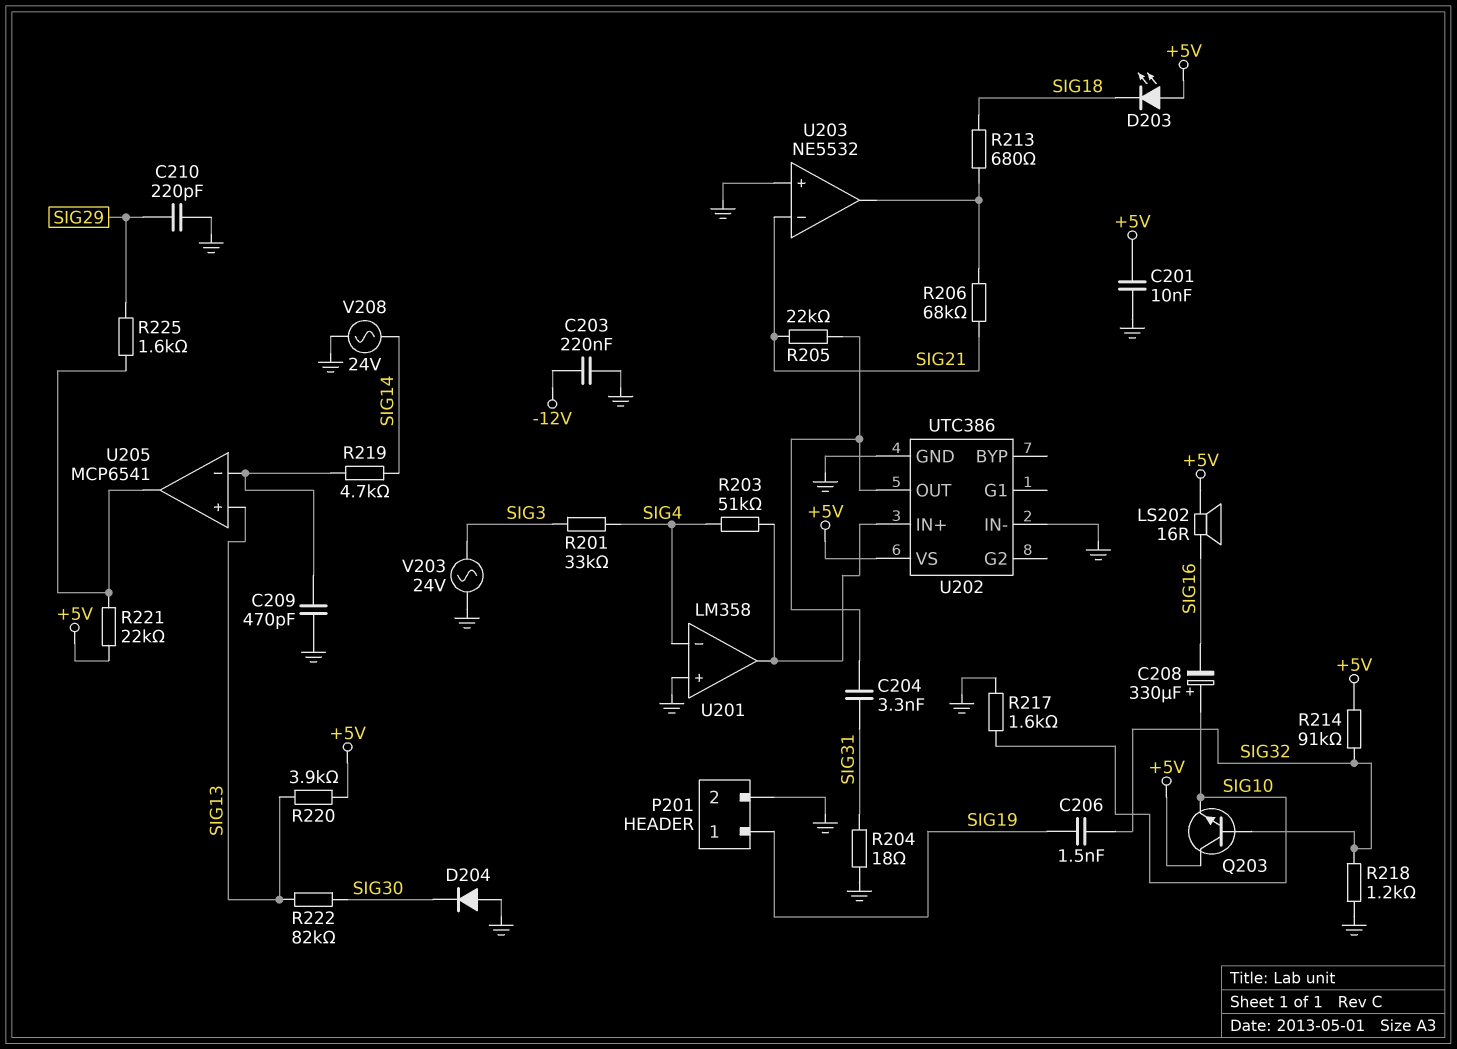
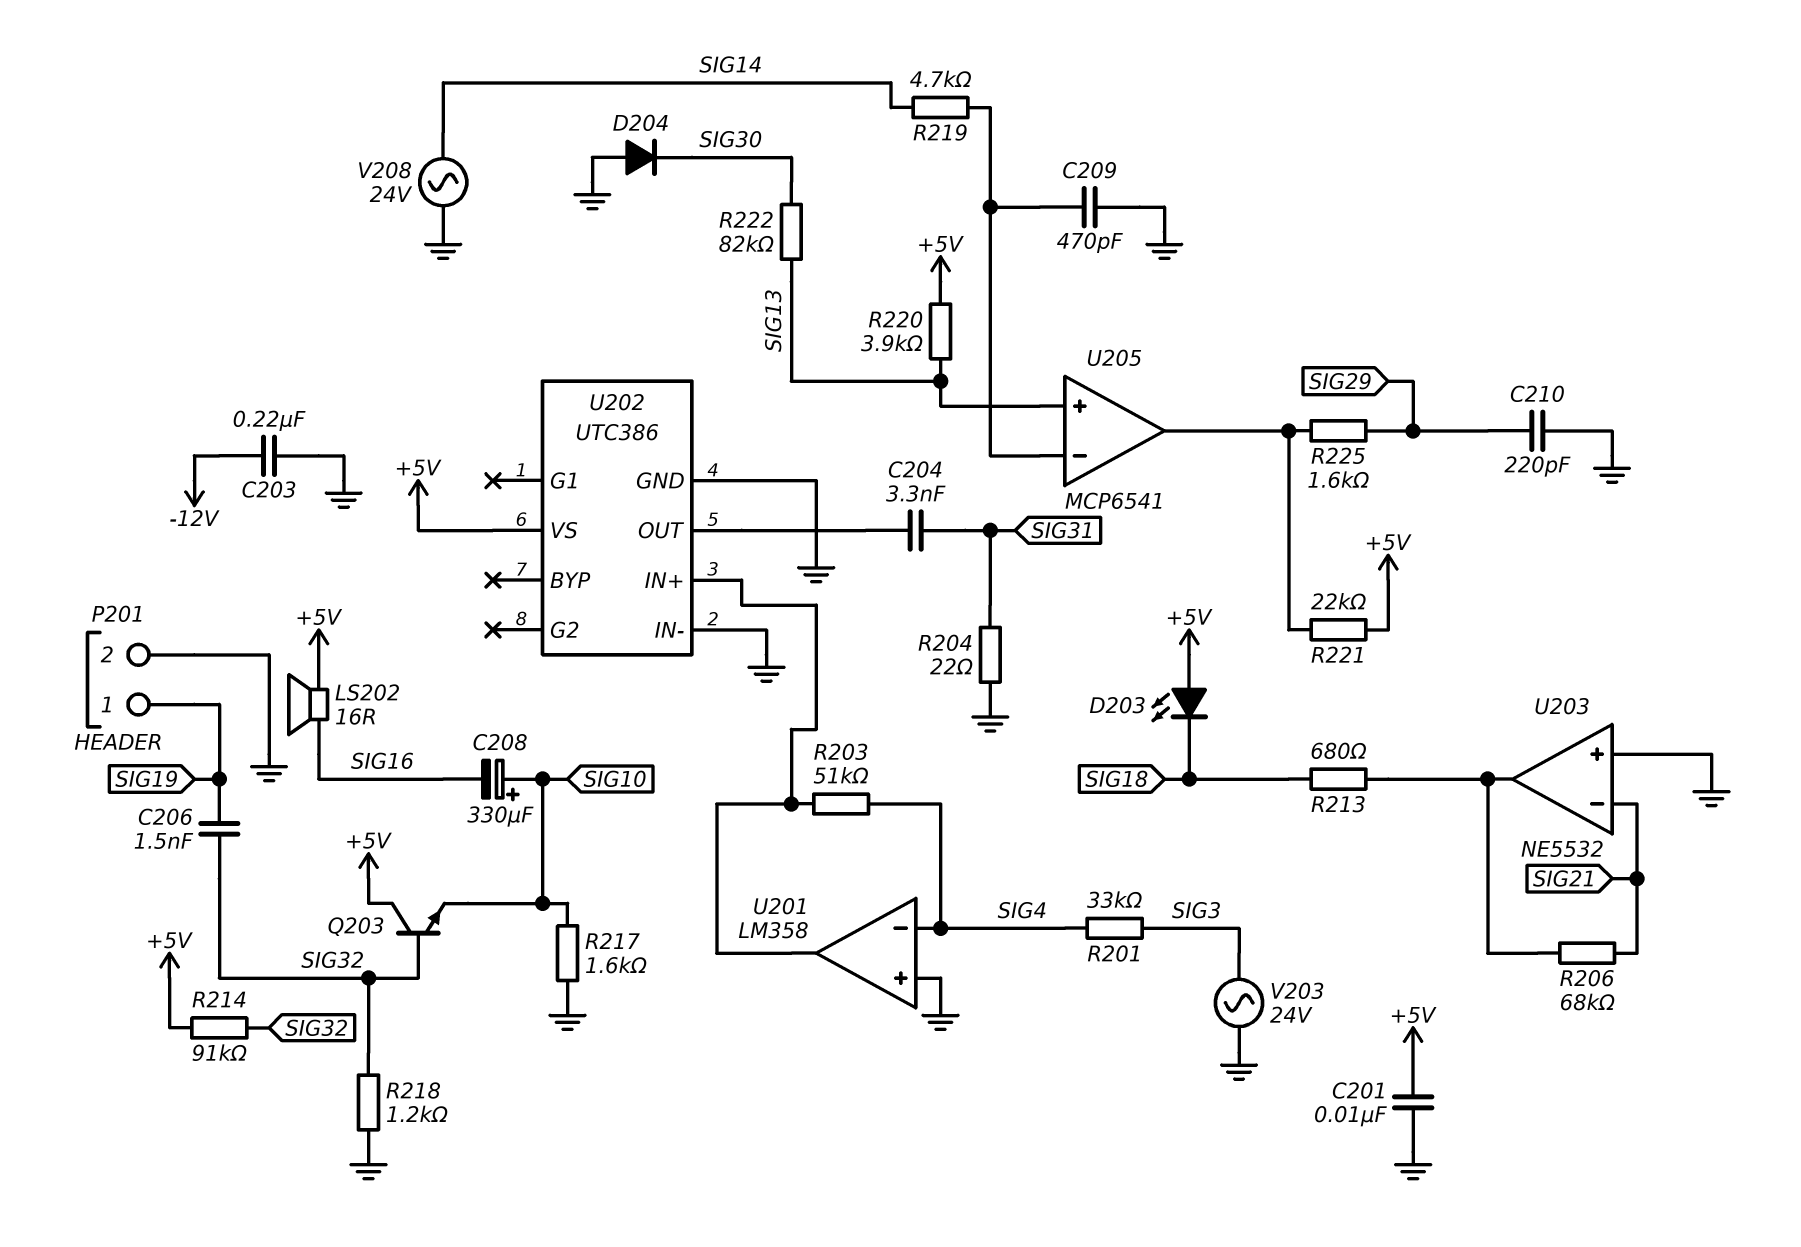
R204: 18 (GND, SIG31) -> 22 (GND, SIG31)
R205: 22k (SIG21, U202/OUT) -> none

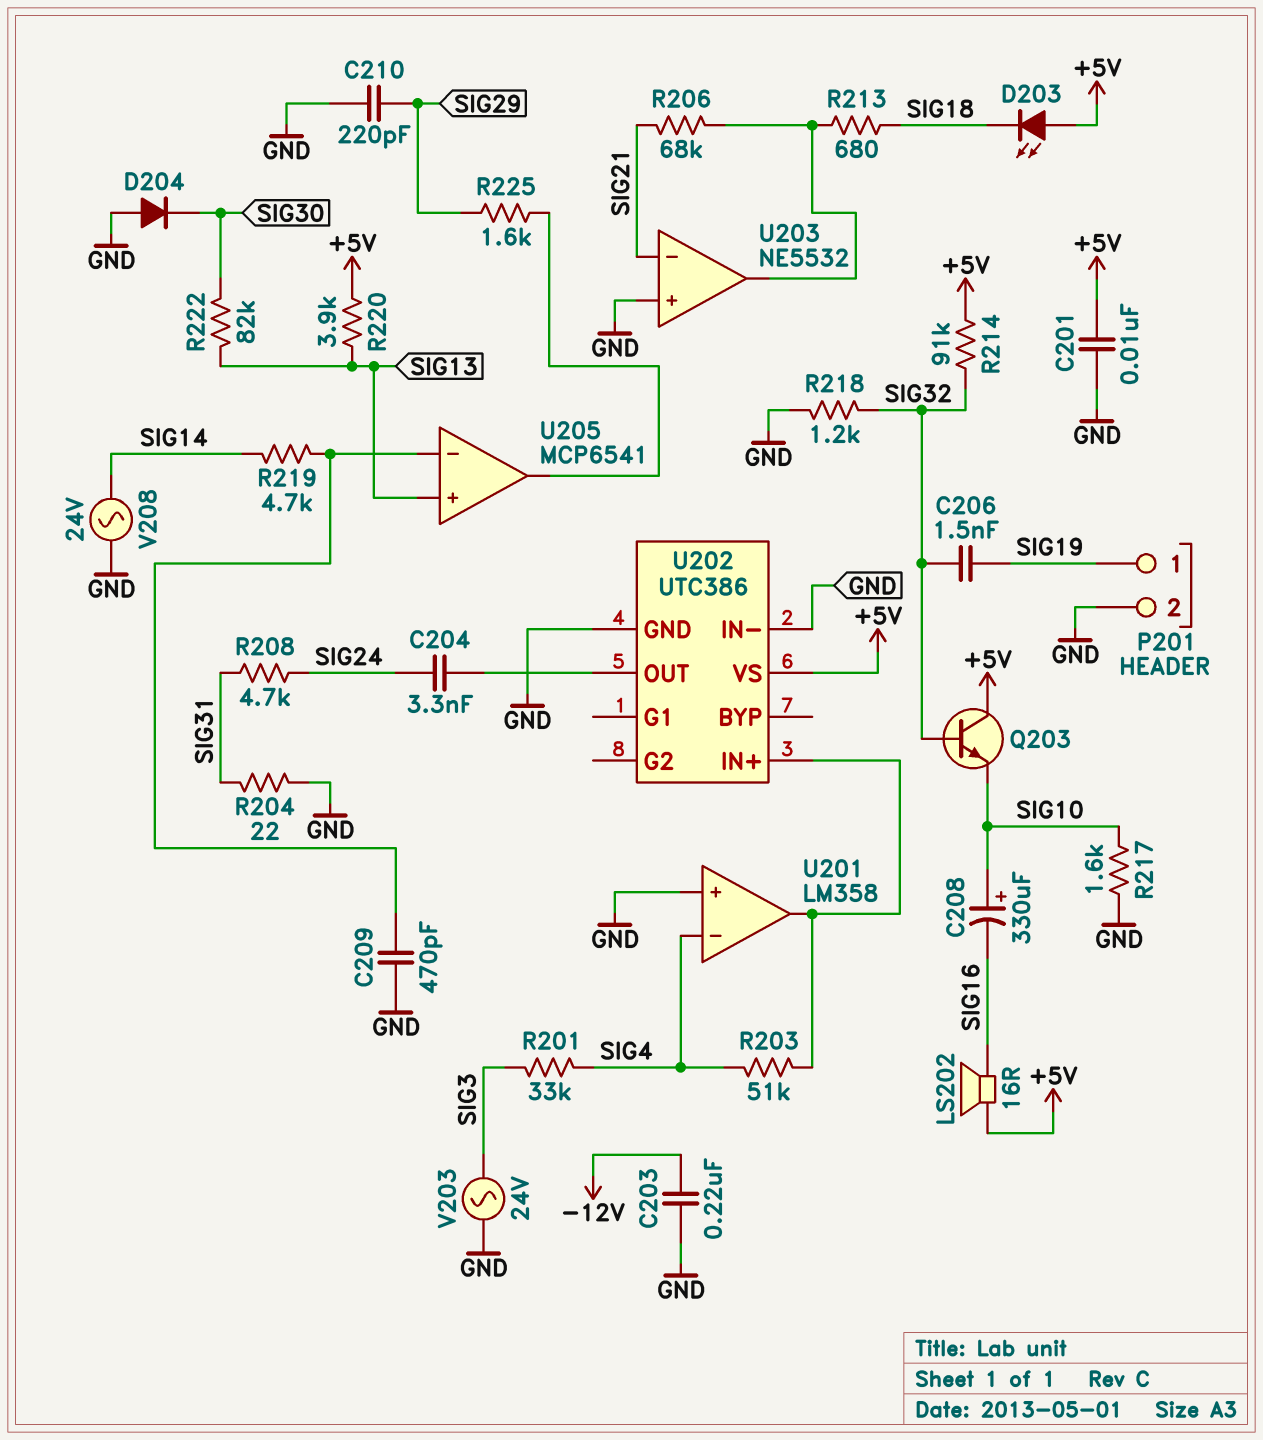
C204: 3.3nF (SIG31, U202/OUT) -> 3.3nF (SIG24, U202/OUT)
R208: none -> 4.7k (SIG24, SIG31)
R221: 22k (+5V, U205/out) -> none

